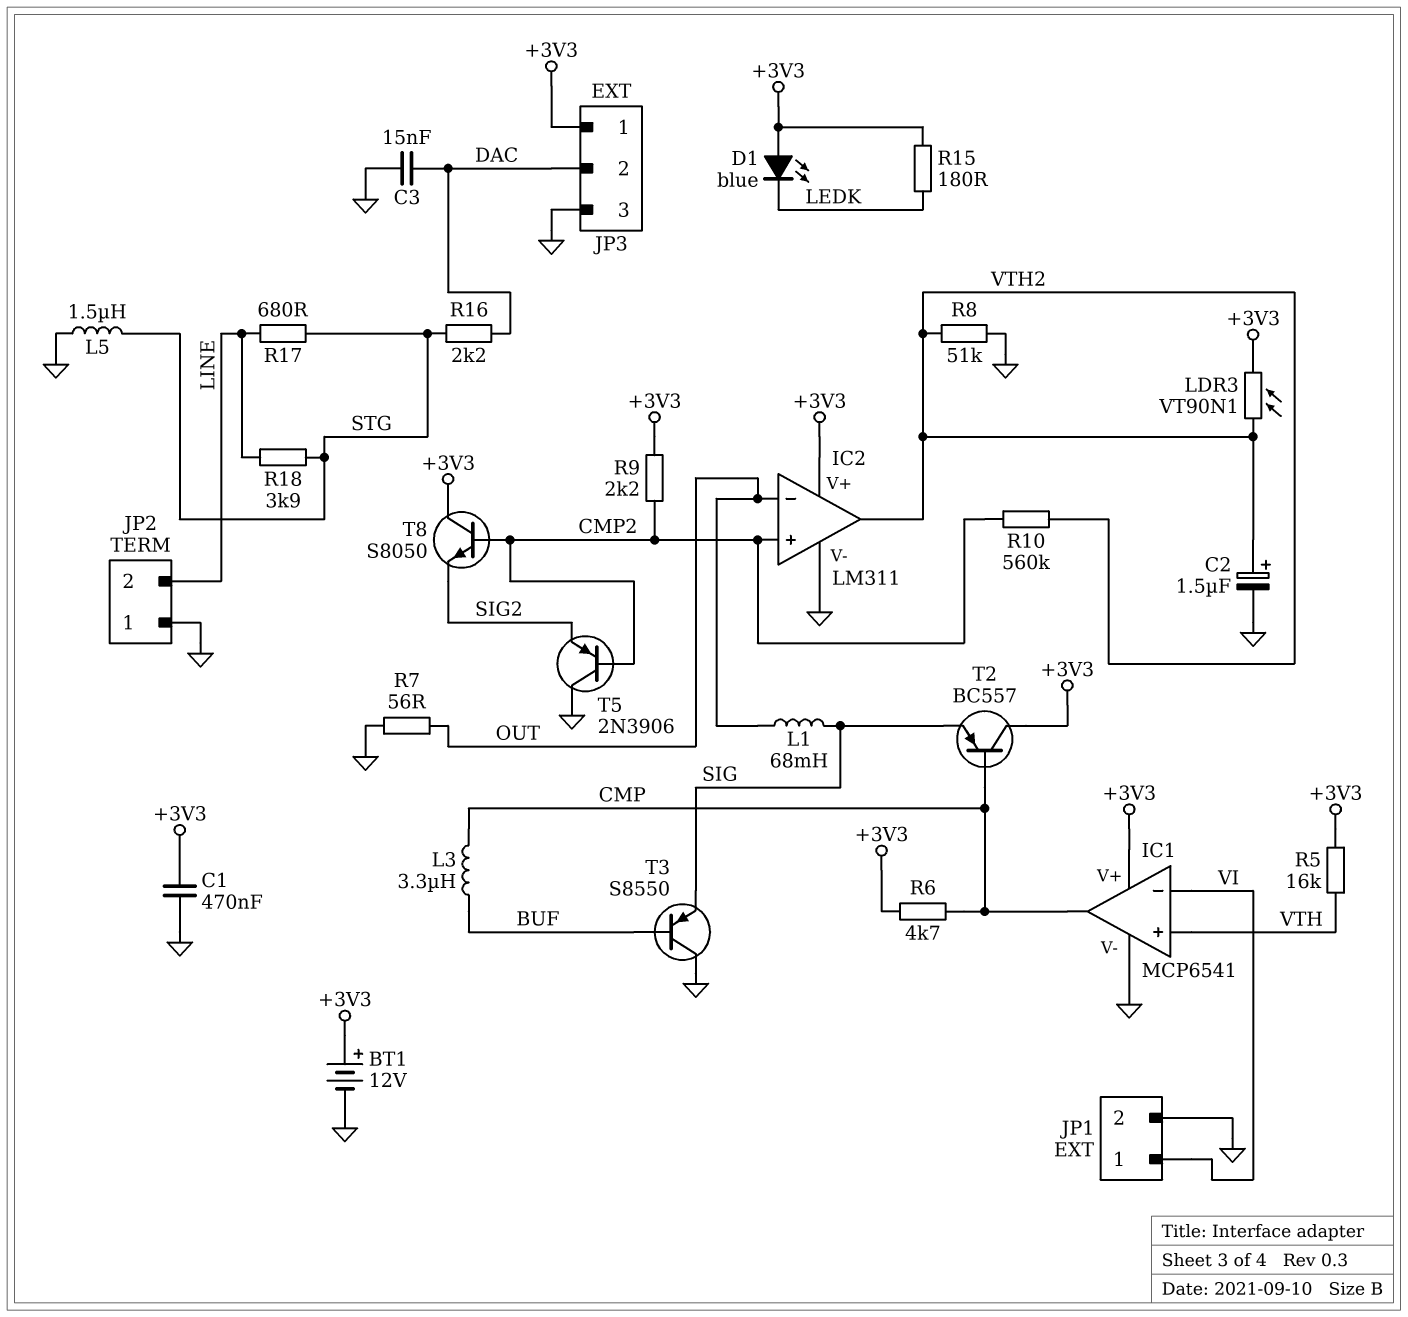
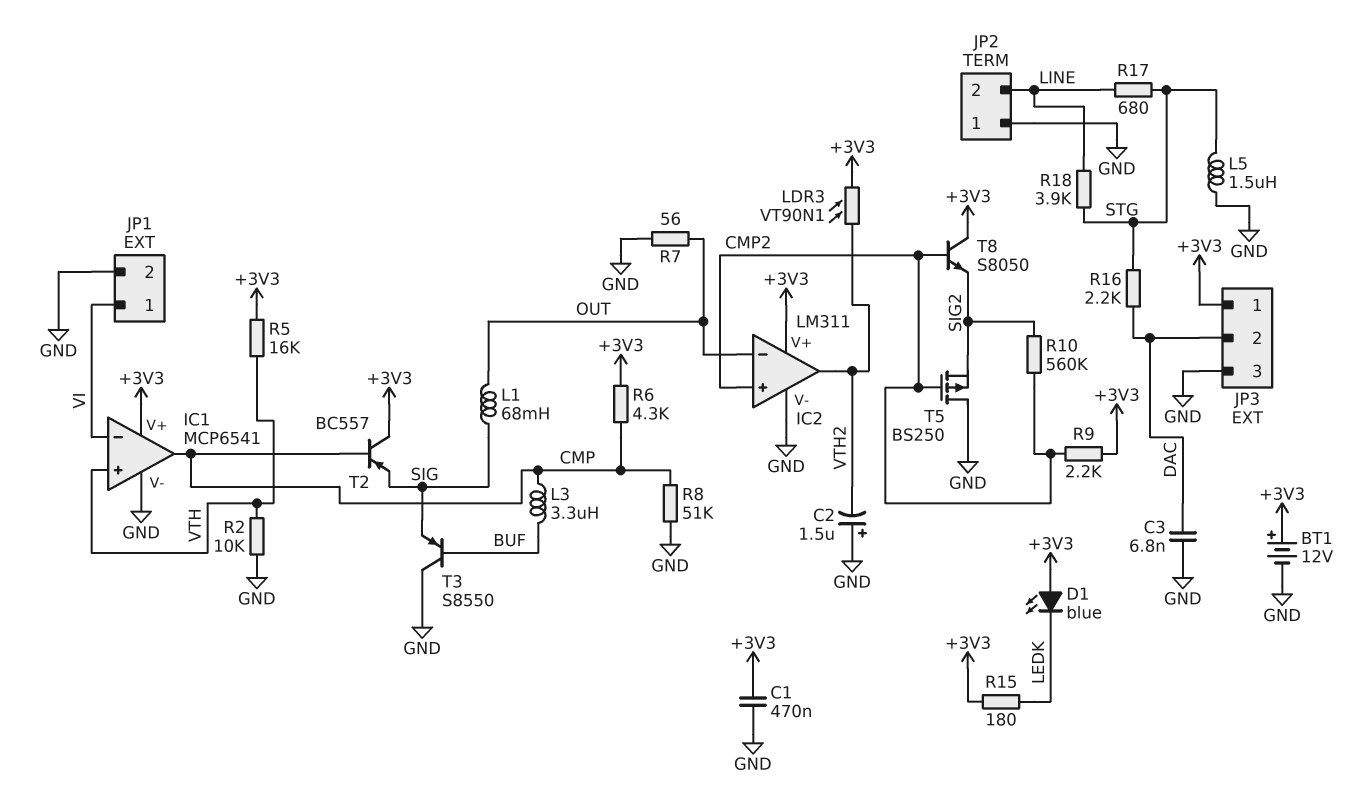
C2: 1.5uF (plus VTH2, minus GND) -> 1.5uF (plus GND, minus VTH2)
C3: 15nF (DAC, GND) -> 6.8nF (DAC, GND)
R2: none -> 10k (GND, VTH)
R6: 4.7k (+3V3, CMP) -> 4.3k (+3V3, CMP)
R8: 51k (GND, VTH2) -> 51k (CMP, GND)
R10: 560k (CMP2, VTH2) -> 560k (CMP2, SIG2)
T5: PNP 2N3906 (B CMP2, C GND, E SIG2) -> PMOS BS250 (G CMP2, D GND, S SIG2)

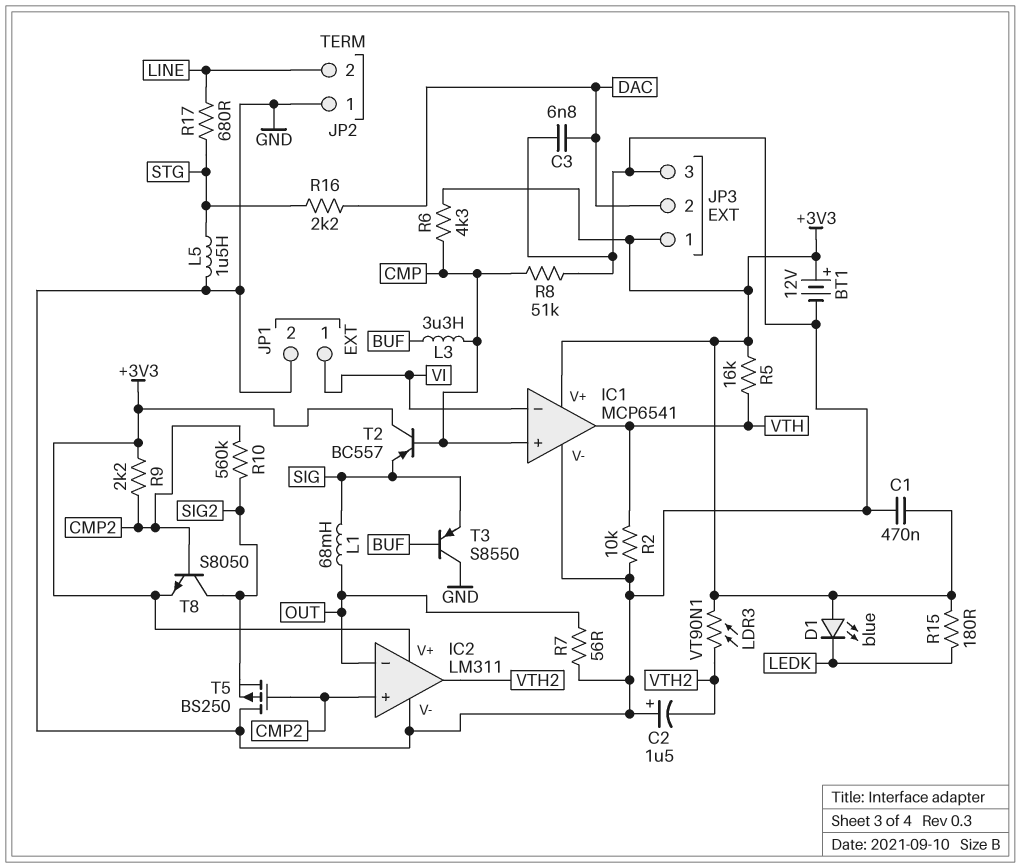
IC1 pin in+: VTH -> CMP
IC1 pin out: CMP -> VTH
R18: 3.9k (LINE, STG) -> none
T8: NPN S8050 (B CMP2, C +3V3, E SIG2) -> NPN S8050 (B CMP2, C SIG2, E +3V3)

